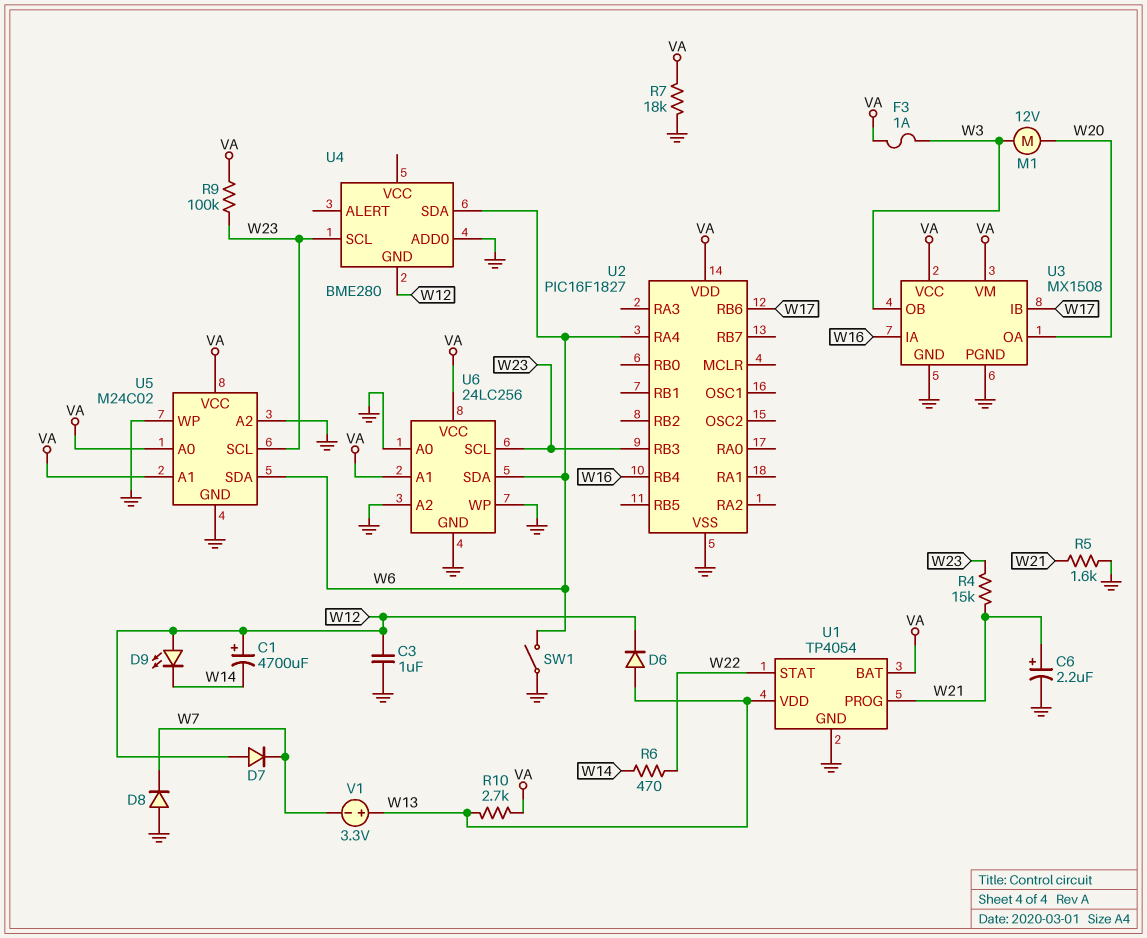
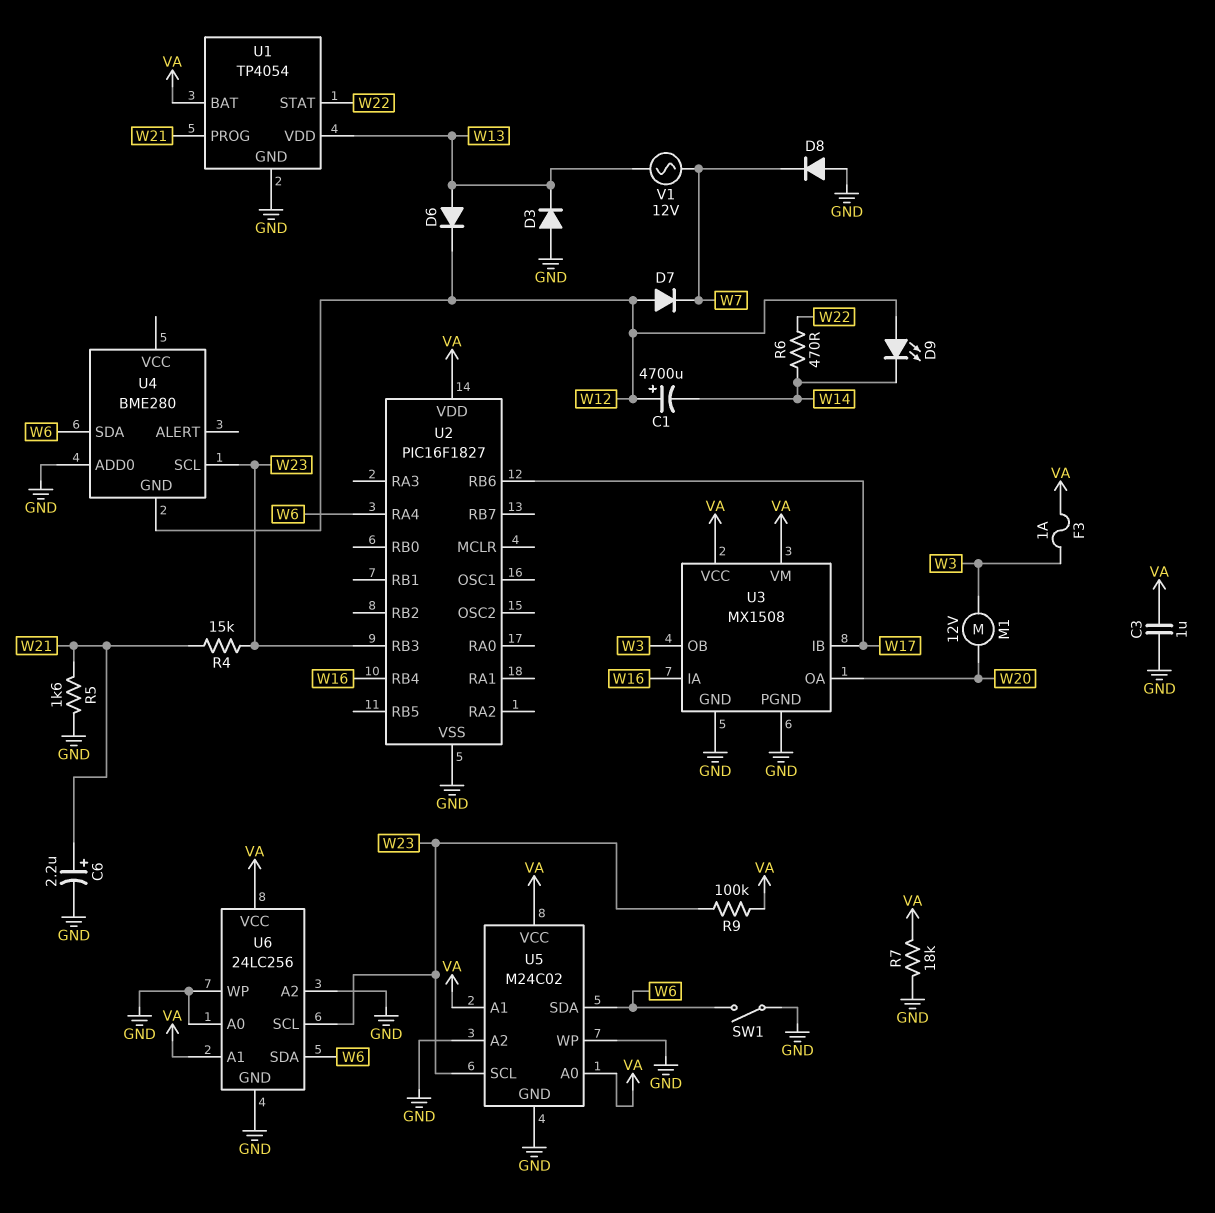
C3: 1uF (GND, W12) -> 1uF (GND, VA)
D3: none -> diode (A GND, K W13)
R10: 2.7k (VA, W13) -> none
V1: 3.3V (plus W13, minus W7) -> AC 12V (W7, W13)

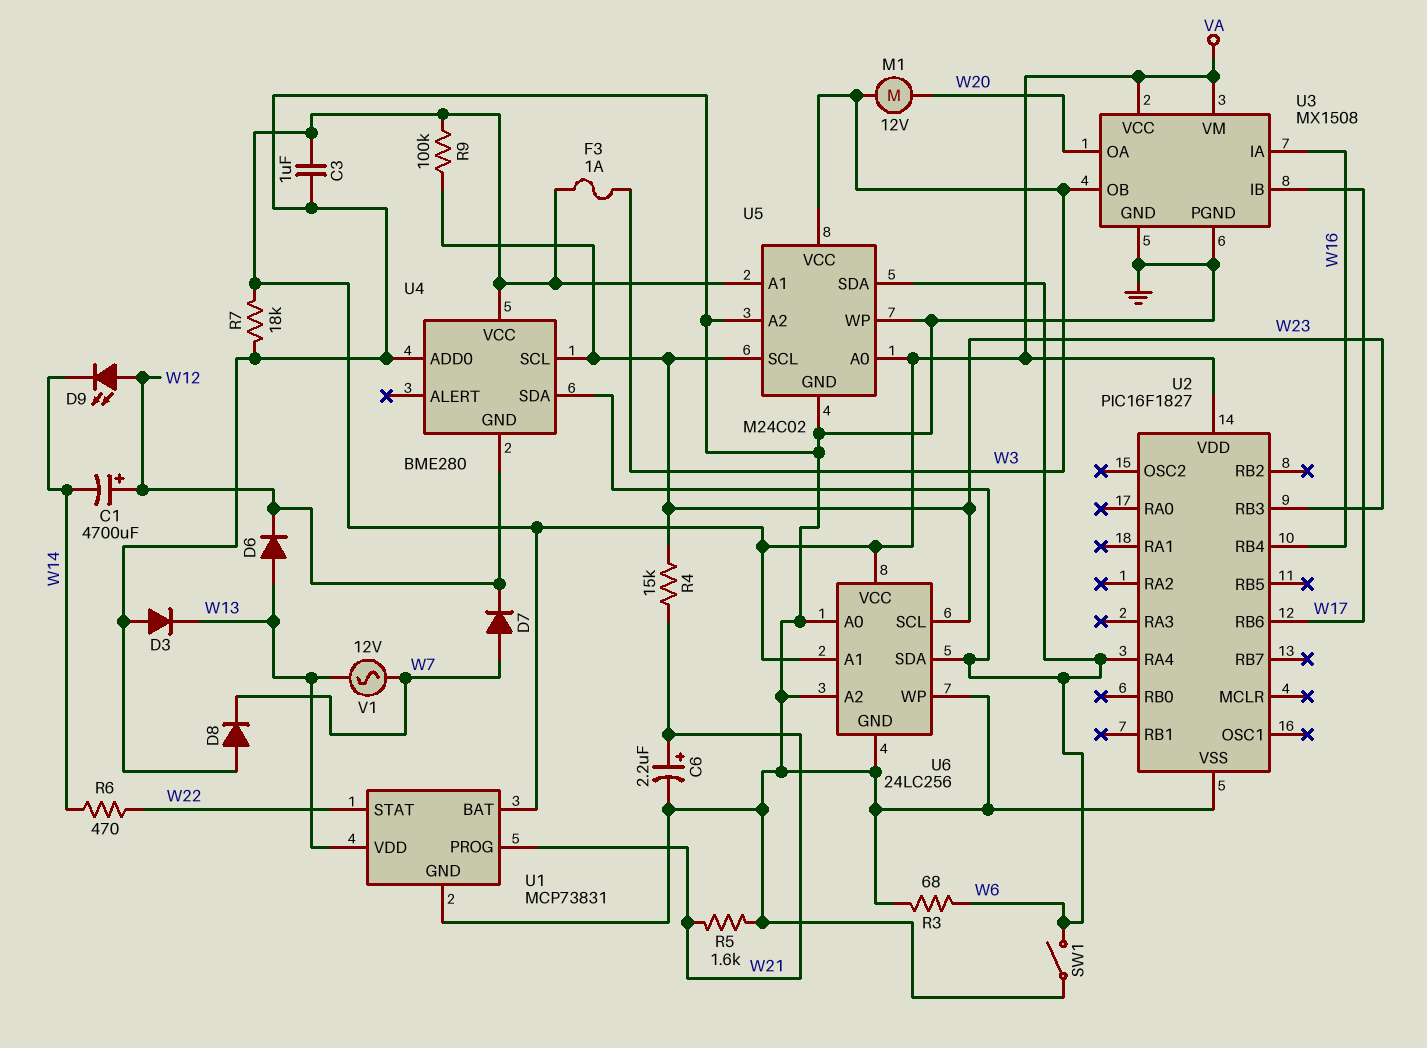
D7: diode (A W12, K W7) -> diode (A W7, K W12)
R3: none -> 68 (GND, W6)
U1: TP4054 -> MCP73831
U4 pin VCC: none -> VA
U5 pin VCC: VA -> W3

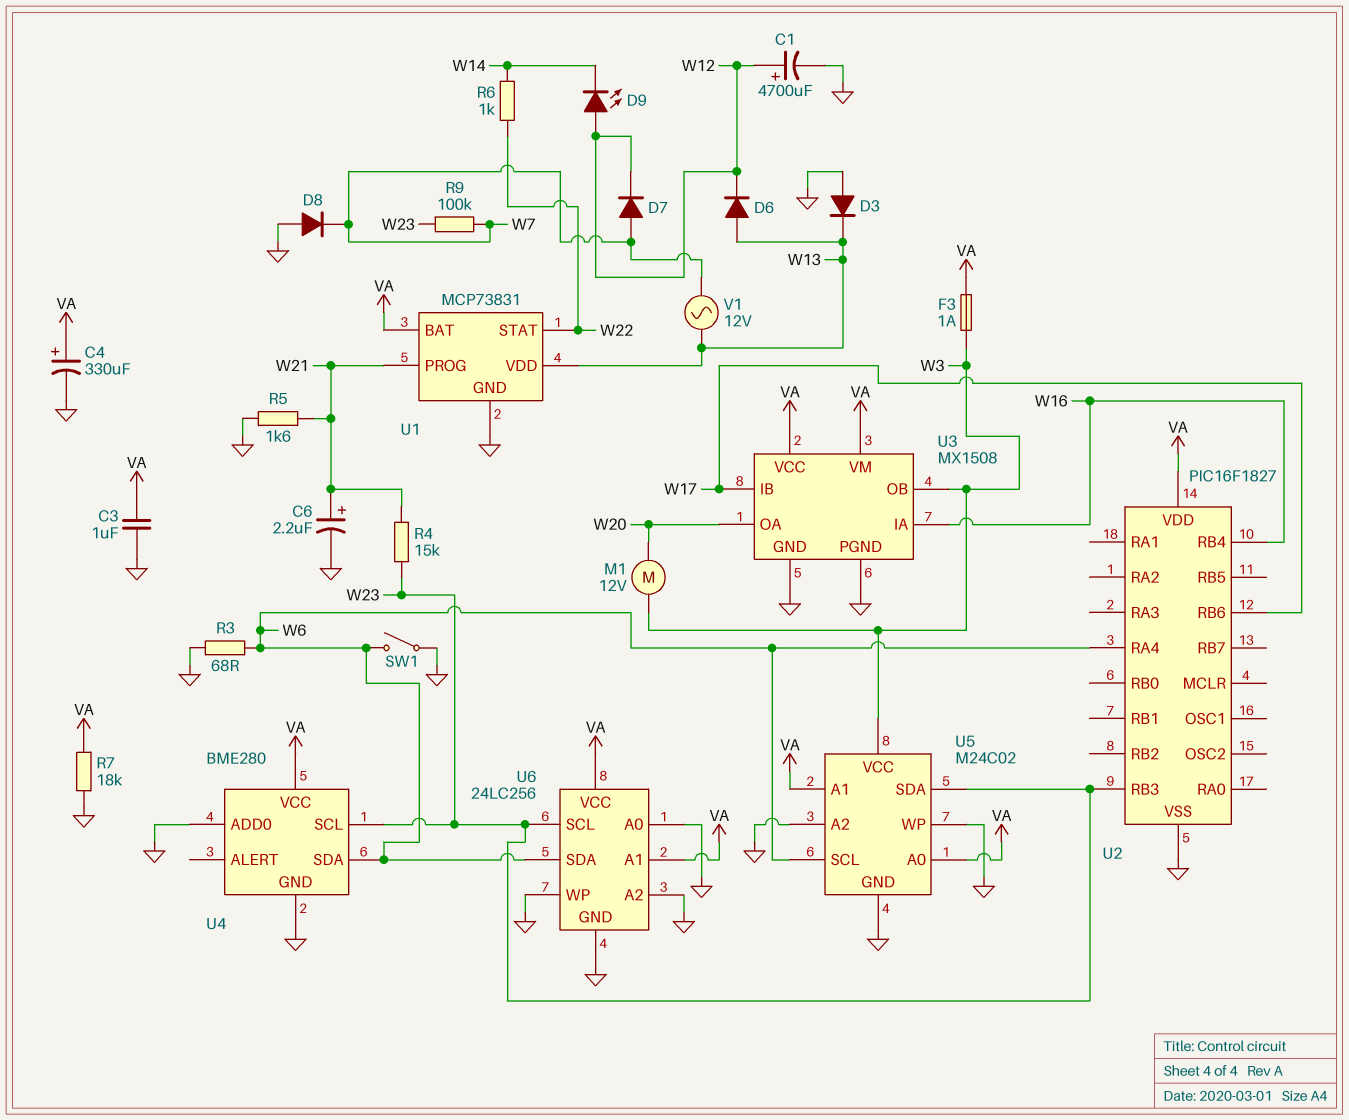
C1: 4700uF (plus W12, minus W14) -> 4700uF (plus W12, minus GND)
C4: none -> 330uF (plus VA, minus GND)
R6: 470 (W14, W22) -> 1k (W14, W22)
R9: 100k (VA, W23) -> 100k (W7, W23)
U4 pin GND: W12 -> GND
U5 pin SCL: W23 -> W6
U5 pin SDA: W6 -> W23

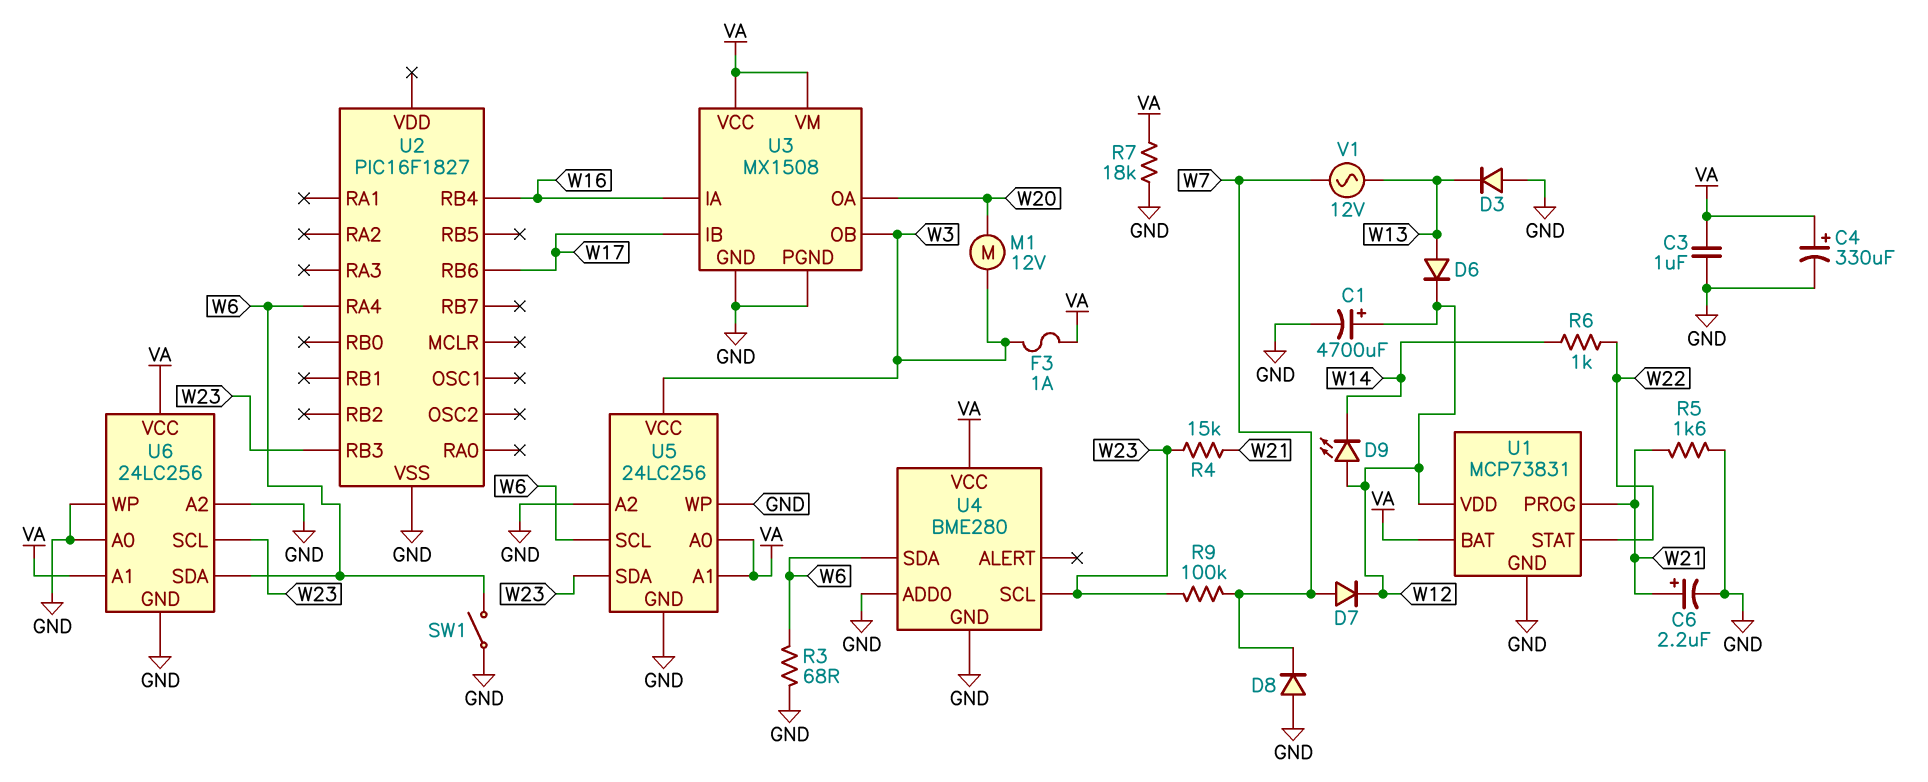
U1 pin VDD: W13 -> W12
U2 pin VDD: VA -> none
U5: M24C02 -> 24LC256

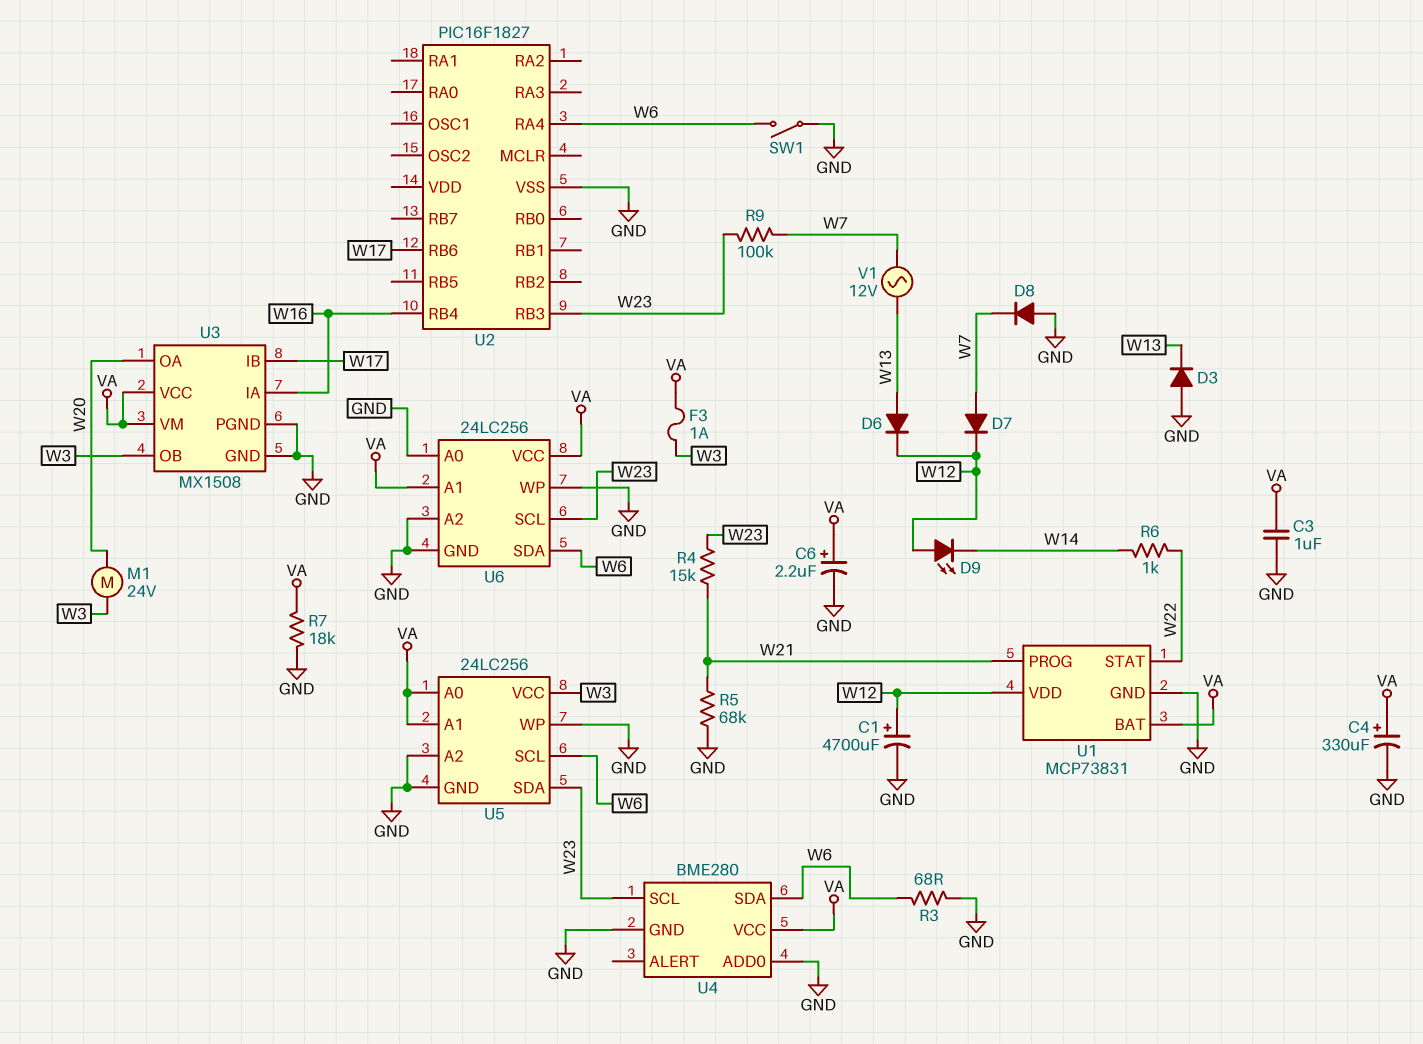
C6: 2.2uF (plus W21, minus GND) -> 2.2uF (plus VA, minus GND)
M1: motor 12V (W3, W20) -> motor 24V (W3, W20)
R5: 1.6k (GND, W21) -> 68k (GND, W21)

